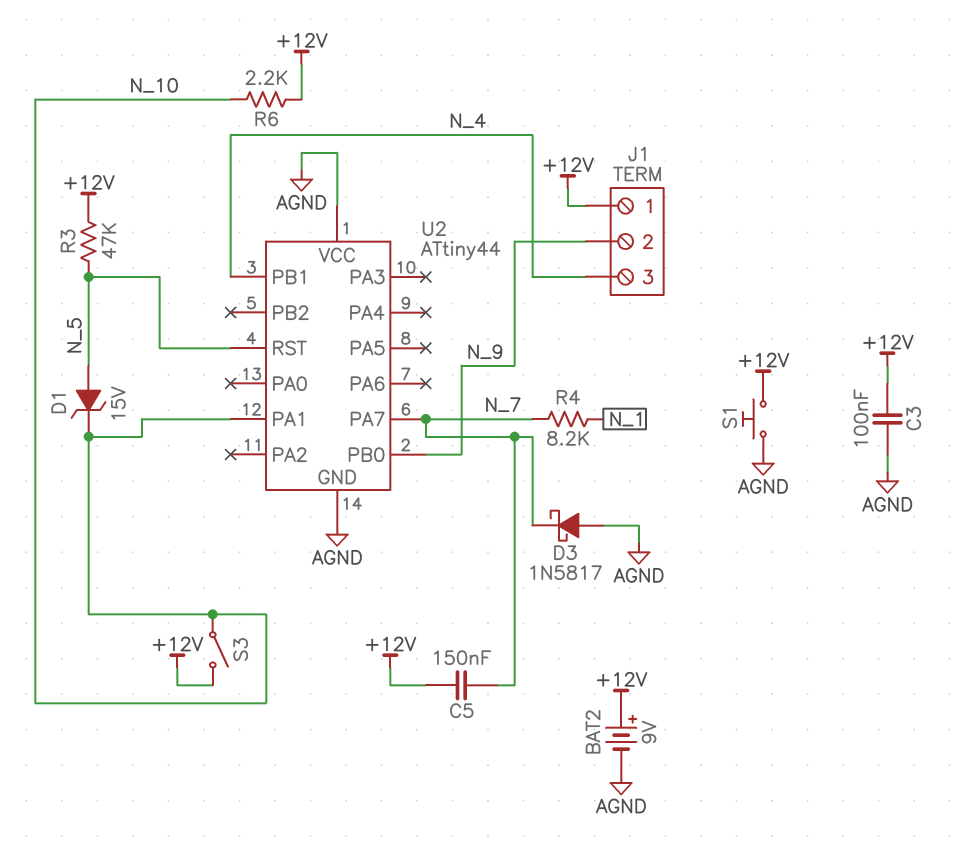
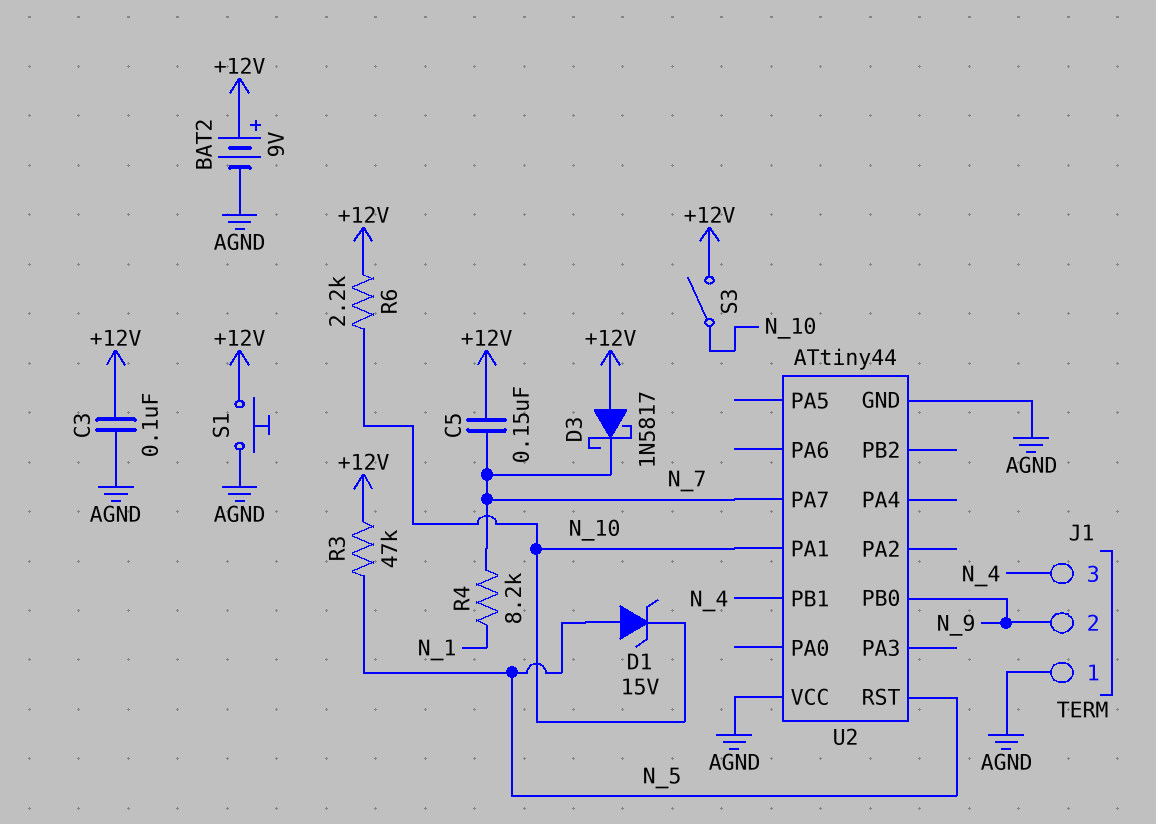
D3: schottky 1N5817 (A AGND, K N_7) -> schottky 1N5817 (A +12V, K N_7)
J1 pin 1: +12V -> AGND

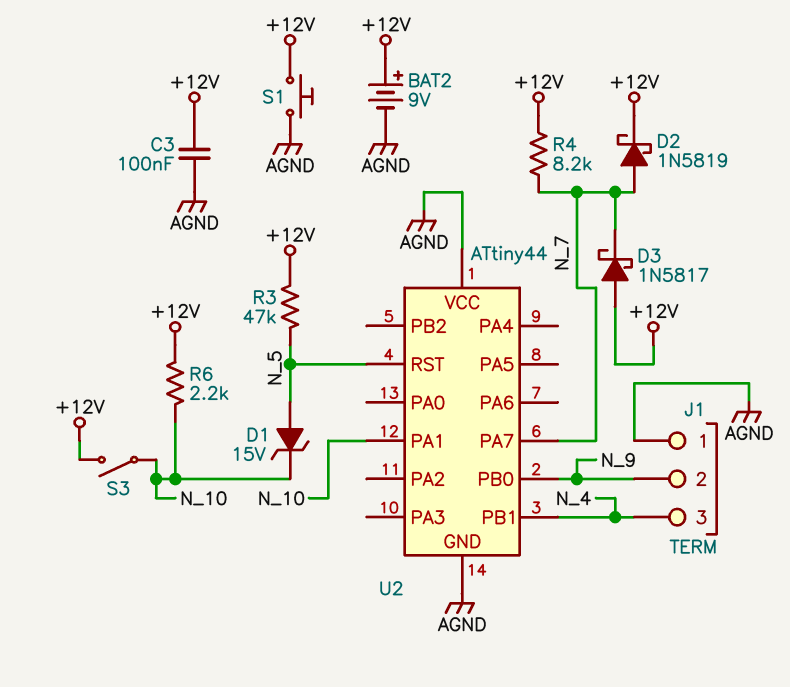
C5: 150nF (+12V, N_7) -> none
D2: none -> schottky 1N5819 (A N_7, K +12V)
R4: 8.2k (N_1, N_7) -> 8.2k (+12V, N_7)

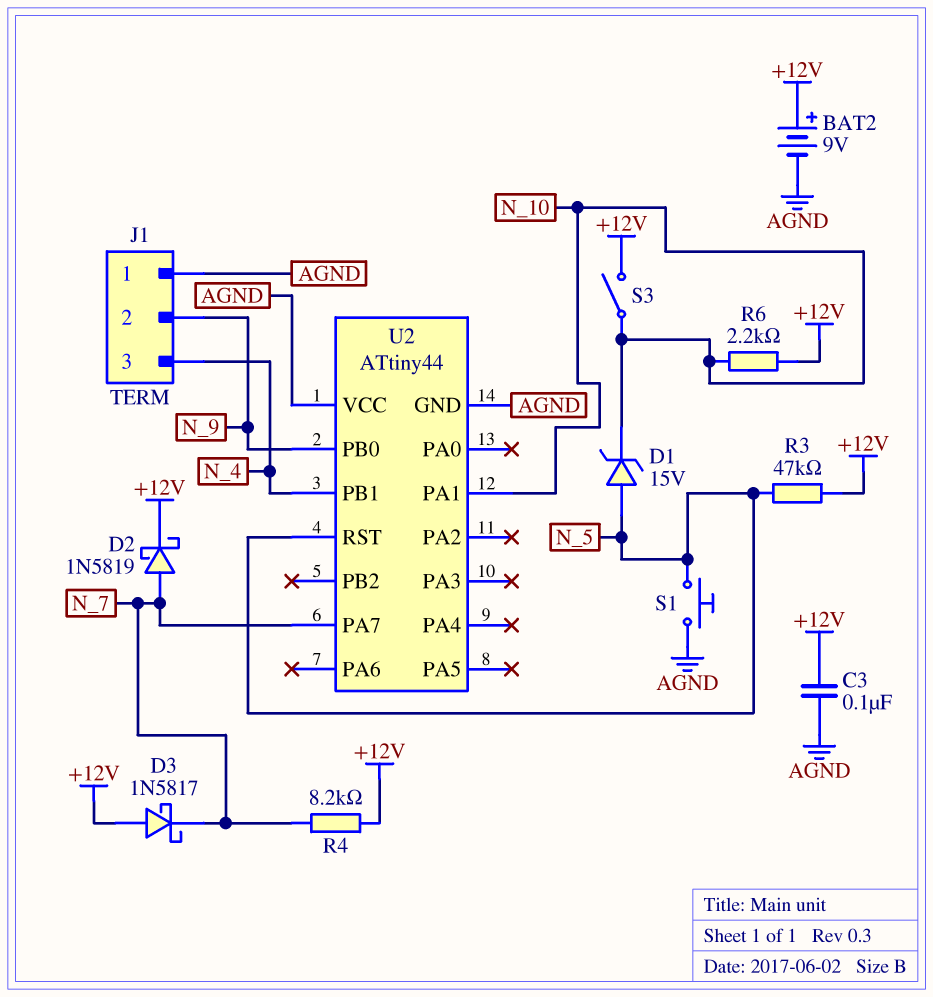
S1: button (+12V, AGND) -> button (AGND, N_5)

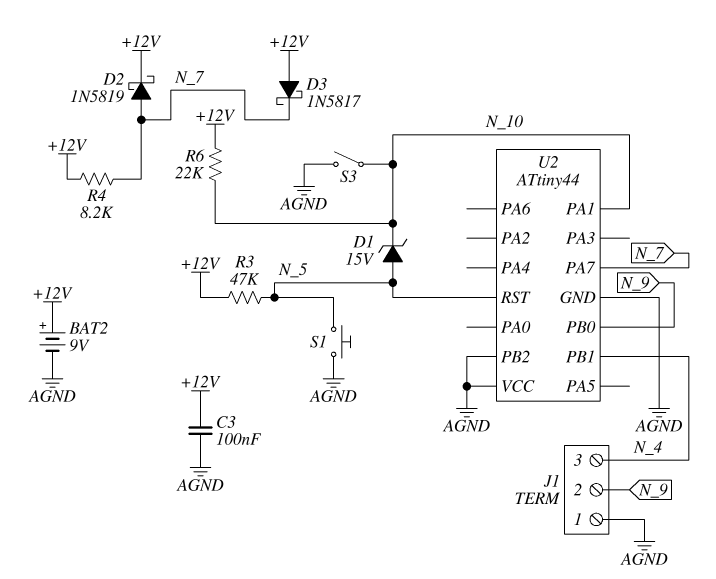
R6: 2.2k (+12V, N_10) -> 22k (+12V, N_10)
S3: switch (+12V, N_10) -> switch (AGND, N_10)
U2 pin PB2: none -> AGND

